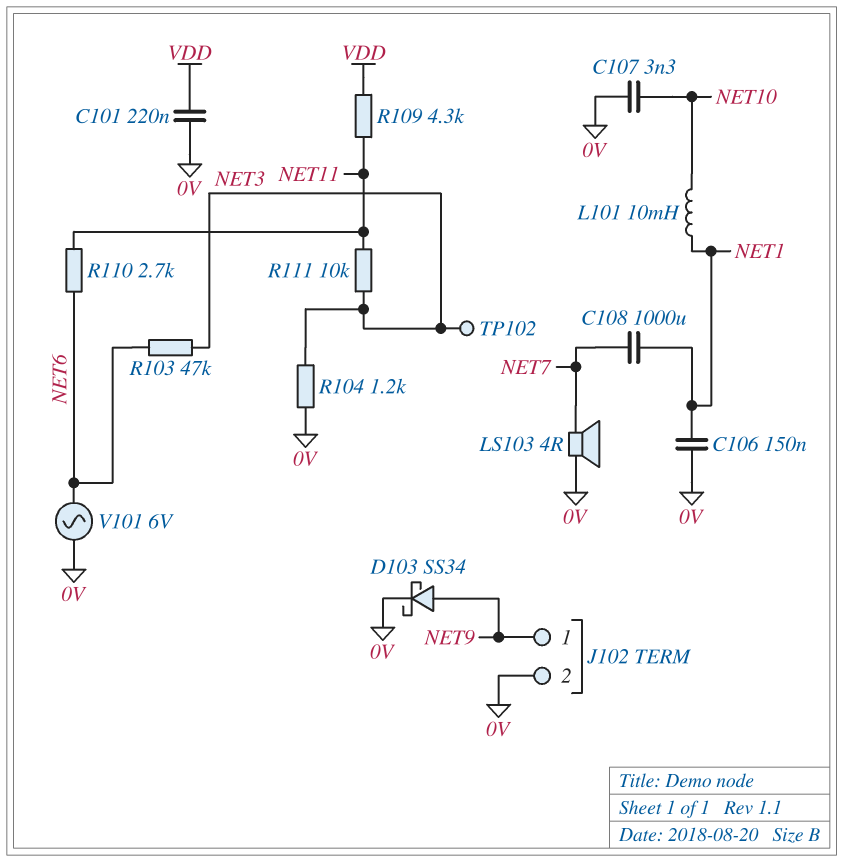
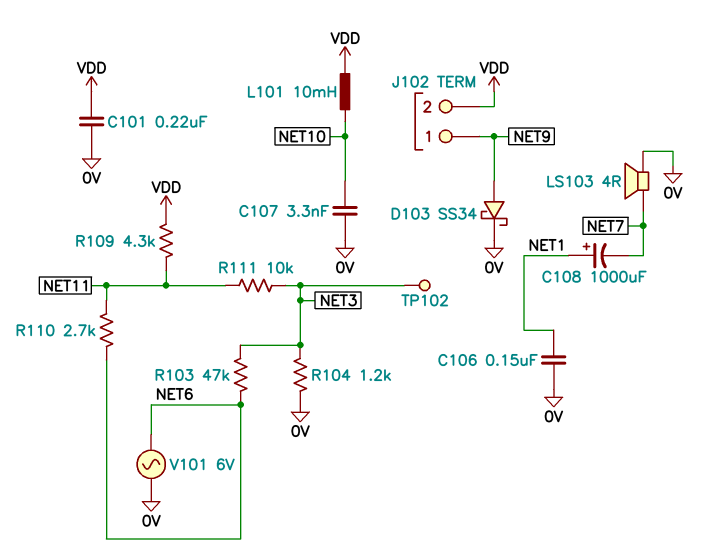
C108: 1000uF (NET1, NET7) -> 1000uF (plus NET1, minus NET7)
J102 pin 2: 0V -> VDD
L101: 10mH (NET1, NET10) -> 10mH (NET10, VDD)

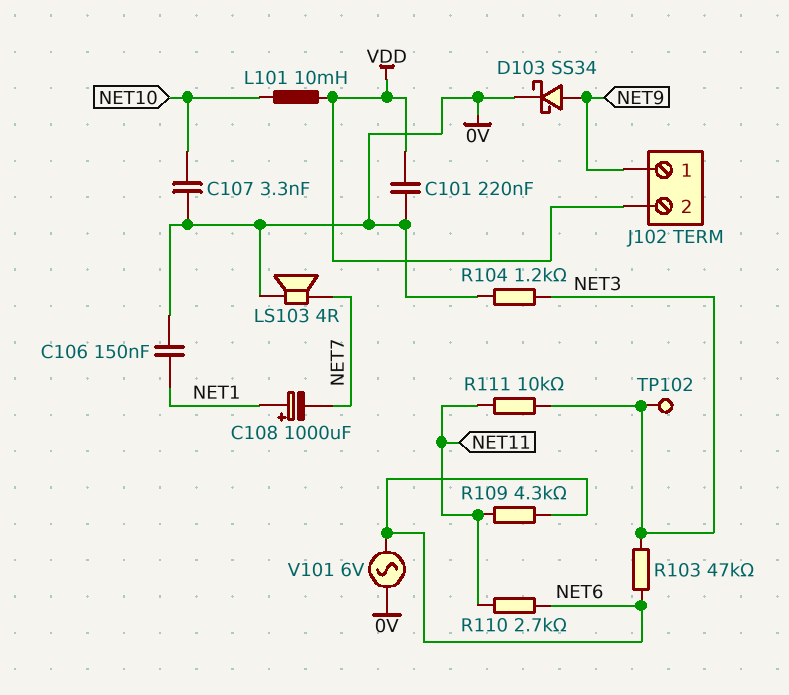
R109: 4.3k (NET11, VDD) -> 4.3k (NET6, NET11)

